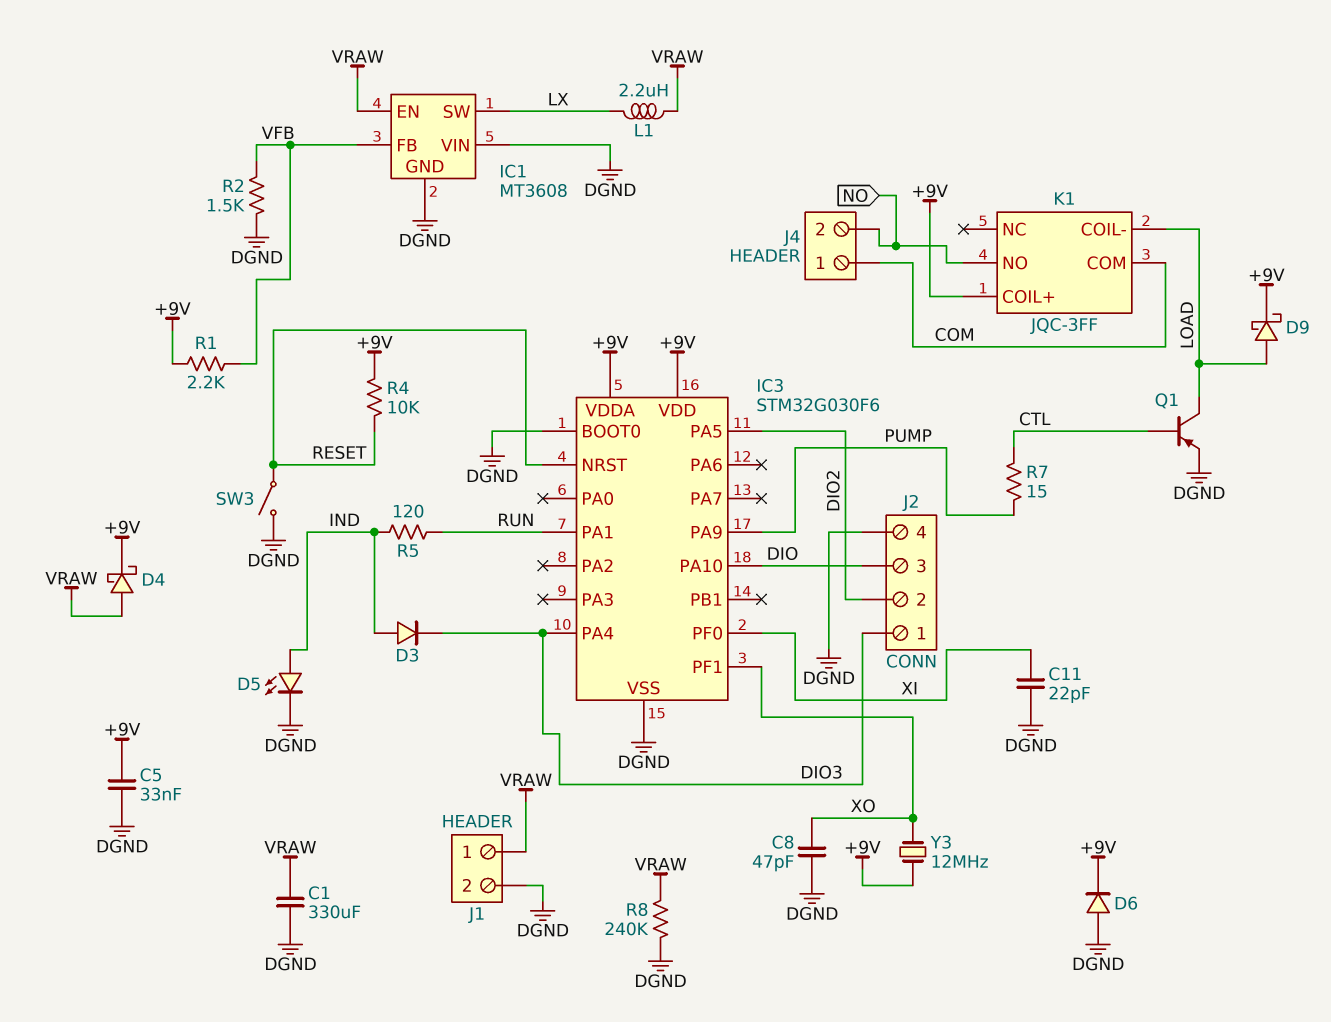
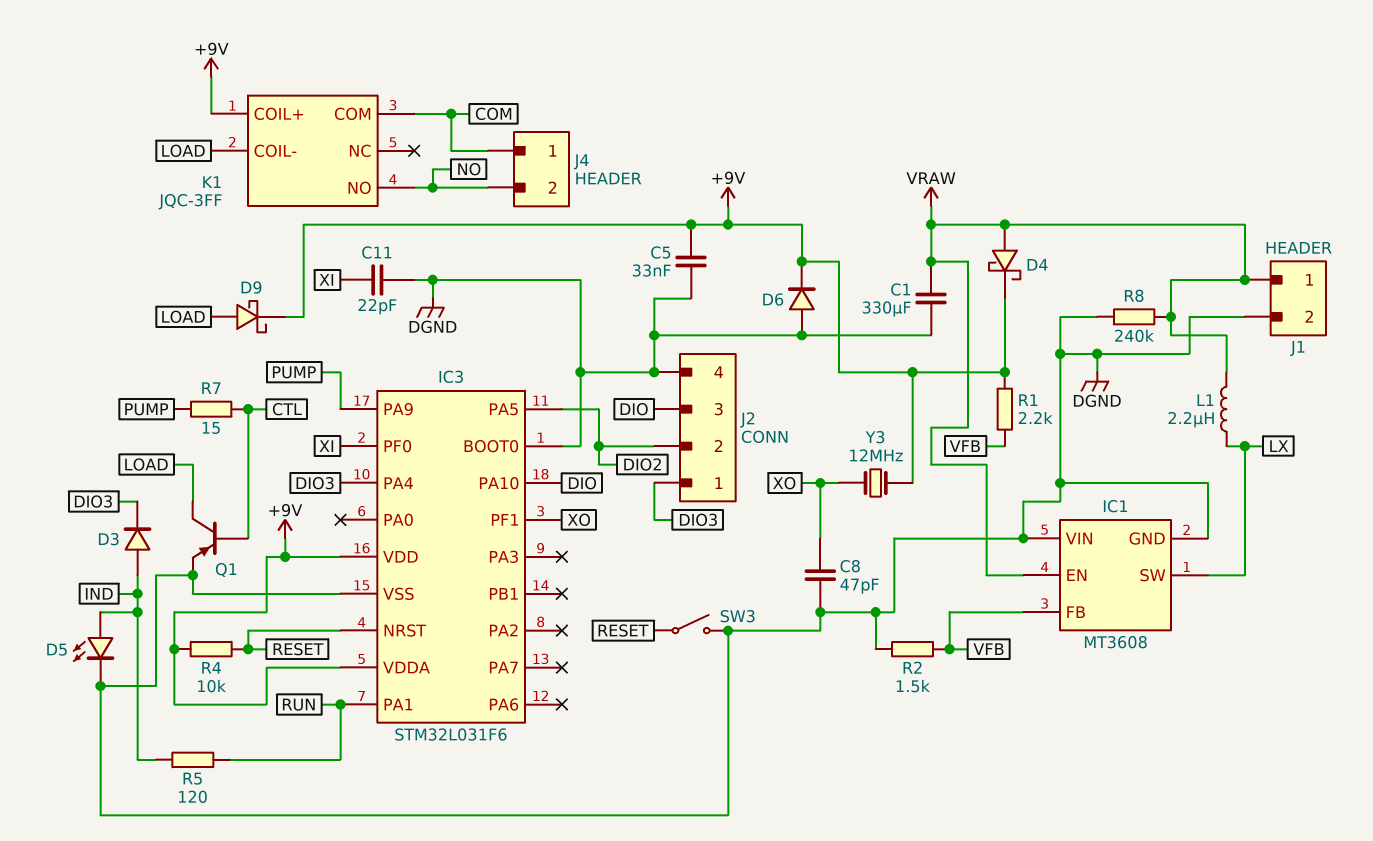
IC3: STM32G030F6 -> STM32L031F6

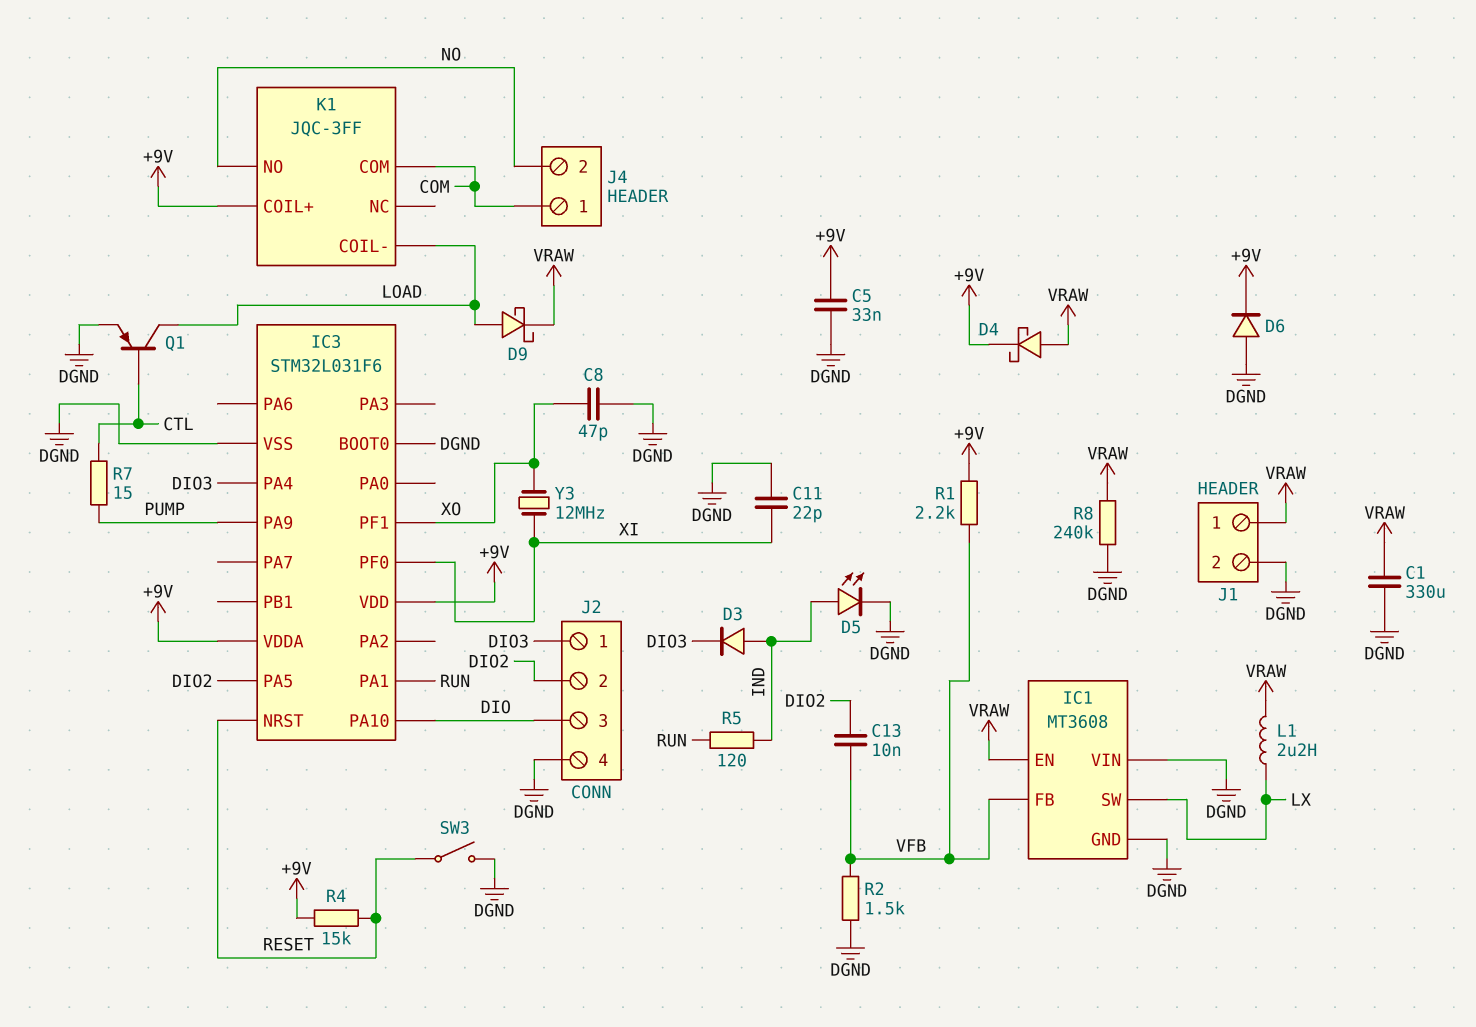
C13: none -> 10nF (DIO2, VFB)
D9: schottky (A LOAD, K +9V) -> schottky (A LOAD, K VRAW)
R4: 10k (+9V, RESET) -> 15k (+9V, RESET)
Y3: 12MHz (+9V, XO) -> 12MHz (XI, XO)

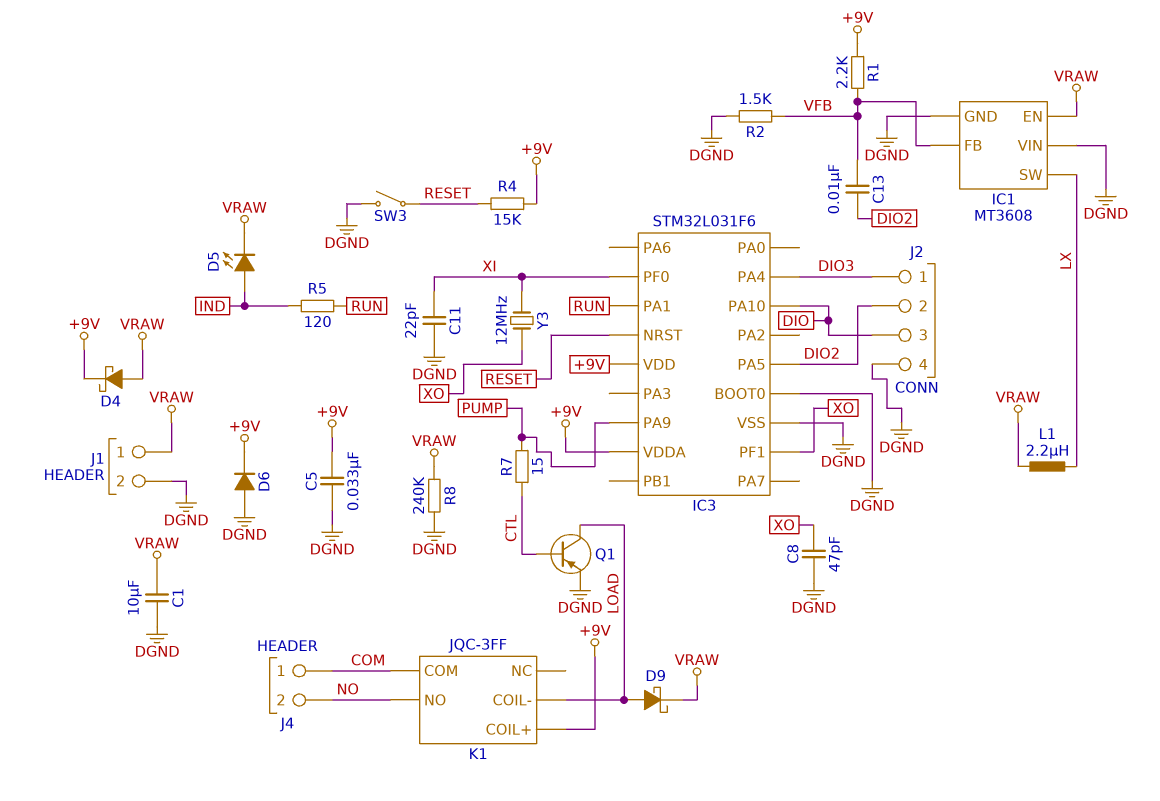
C1: 330uF (DGND, VRAW) -> 10uF (DGND, VRAW)
D3: diode (A IND, K DIO3) -> none
D5: LED (A IND, K DGND) -> LED (A IND, K VRAW)

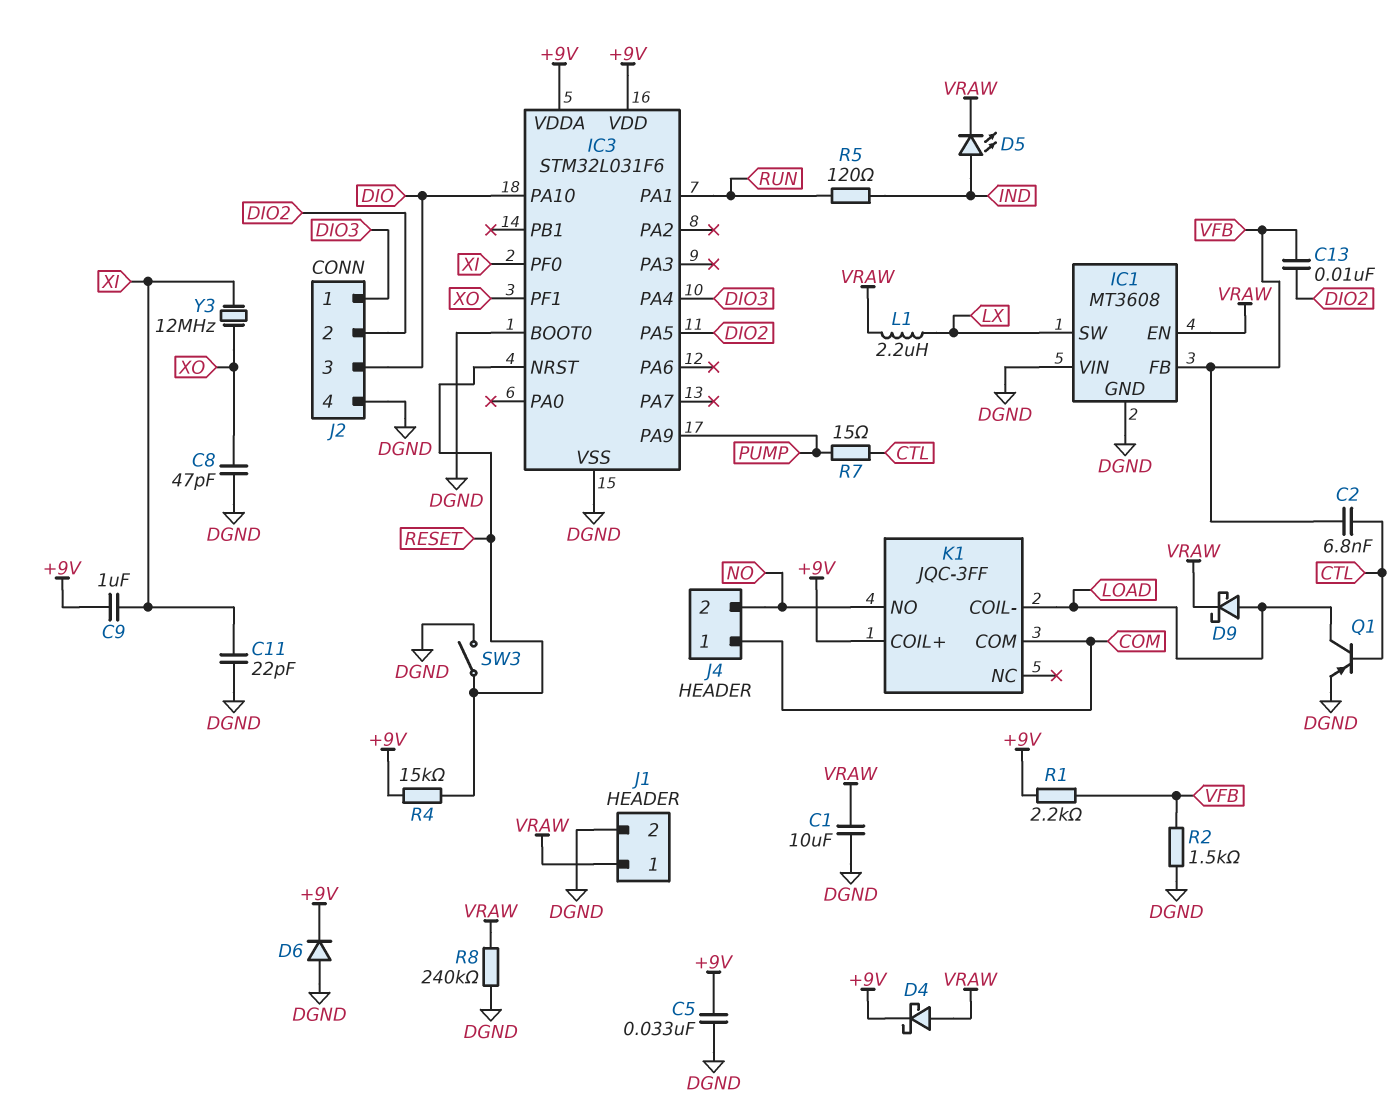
C2: none -> 6.8nF (CTL, VFB)
C9: none -> 1uF (+9V, XI)

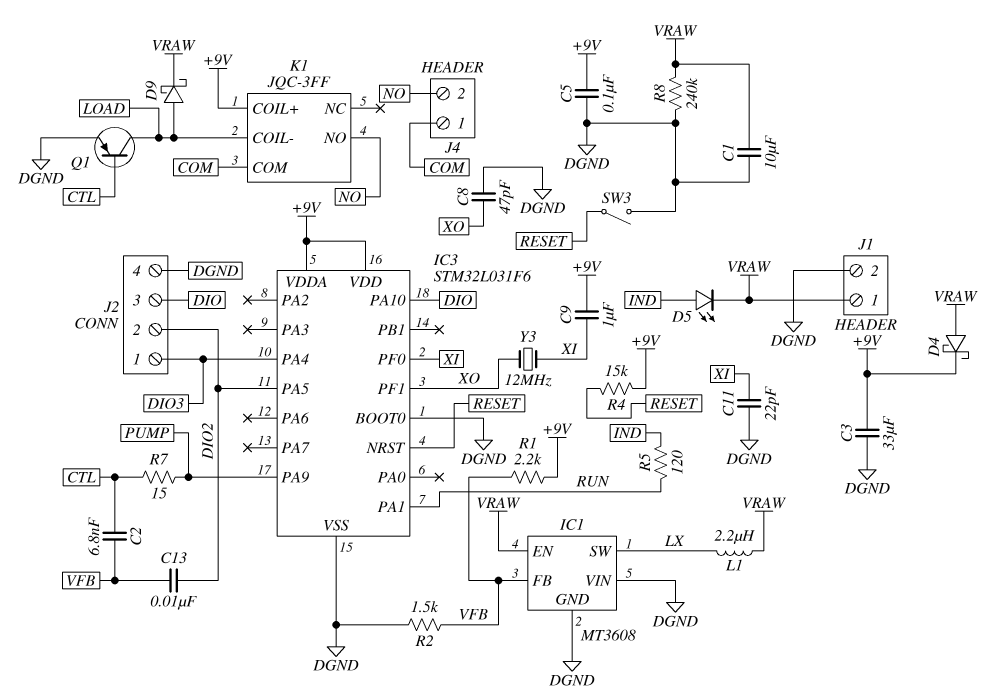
C3: none -> 33uF (+9V, DGND)
C5: 33nF (+9V, DGND) -> 100nF (+9V, DGND)
D6: diode (A DGND, K +9V) -> none

